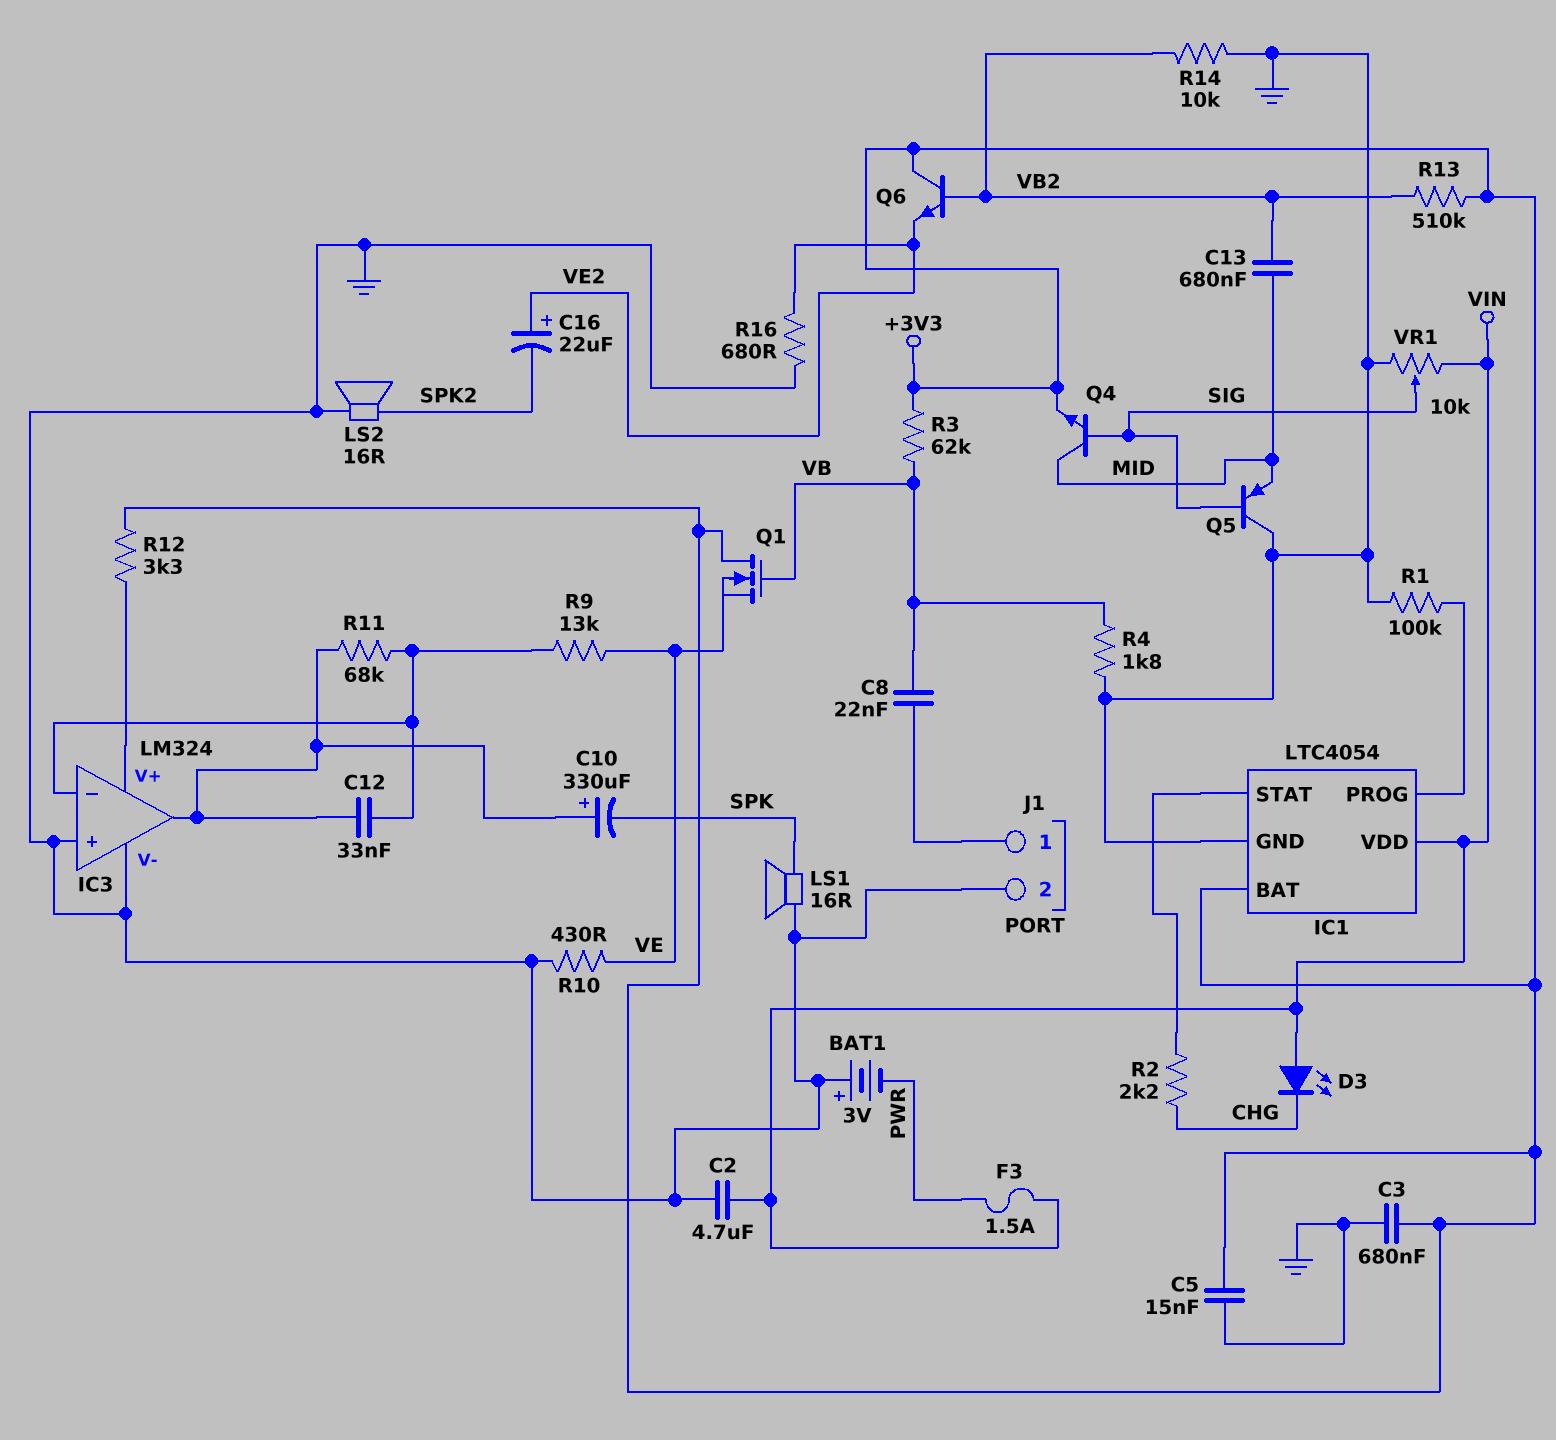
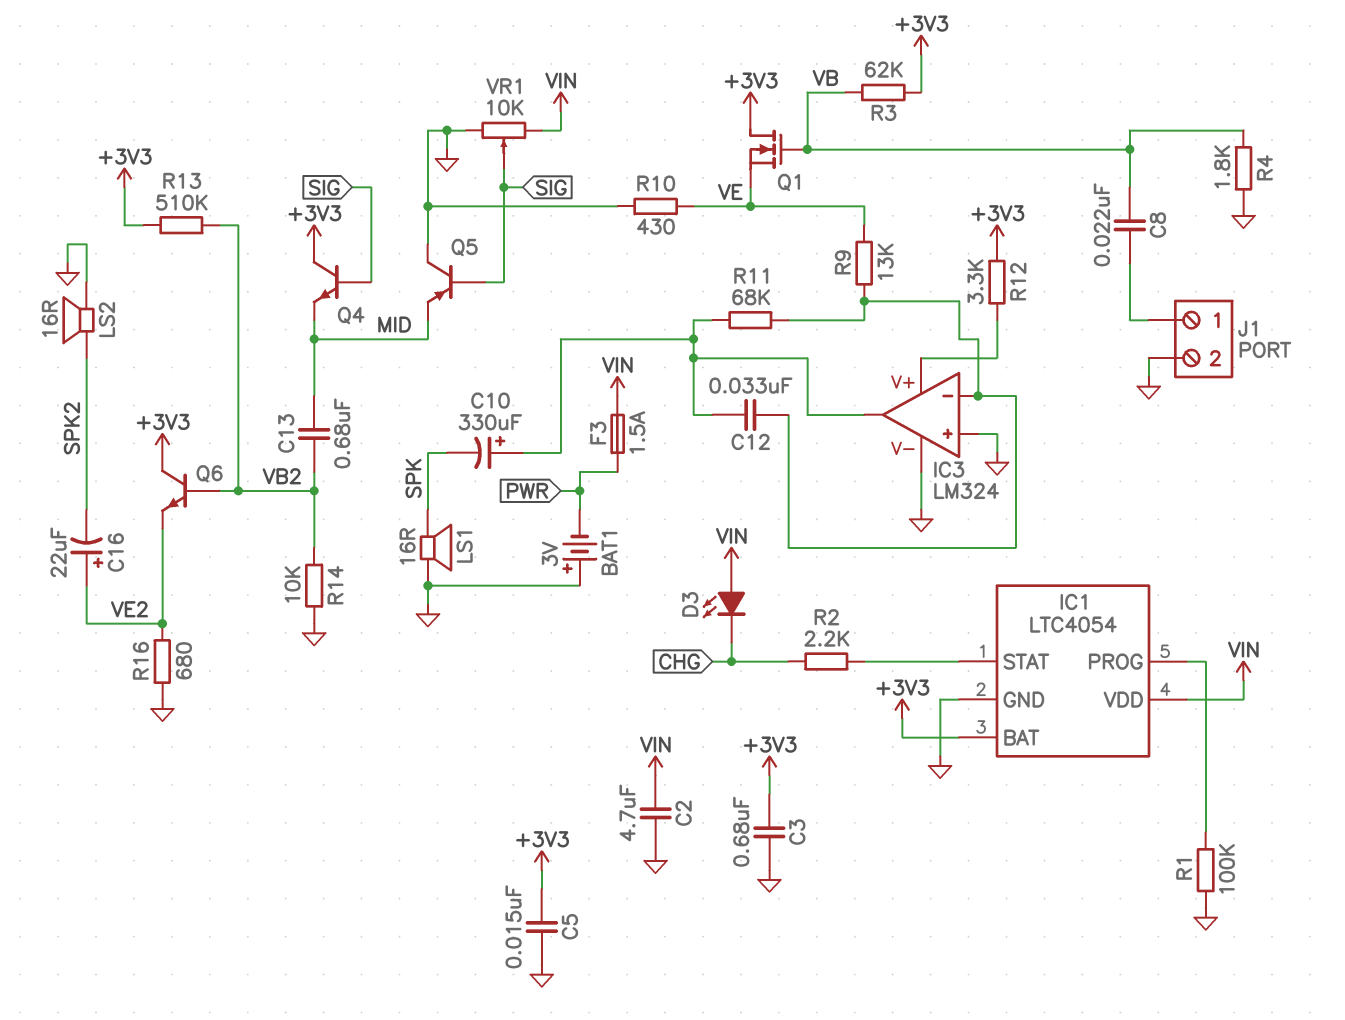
Q4: NPN (B SIG, C MID, E +3V3) -> NPN (B SIG, C +3V3, E MID)

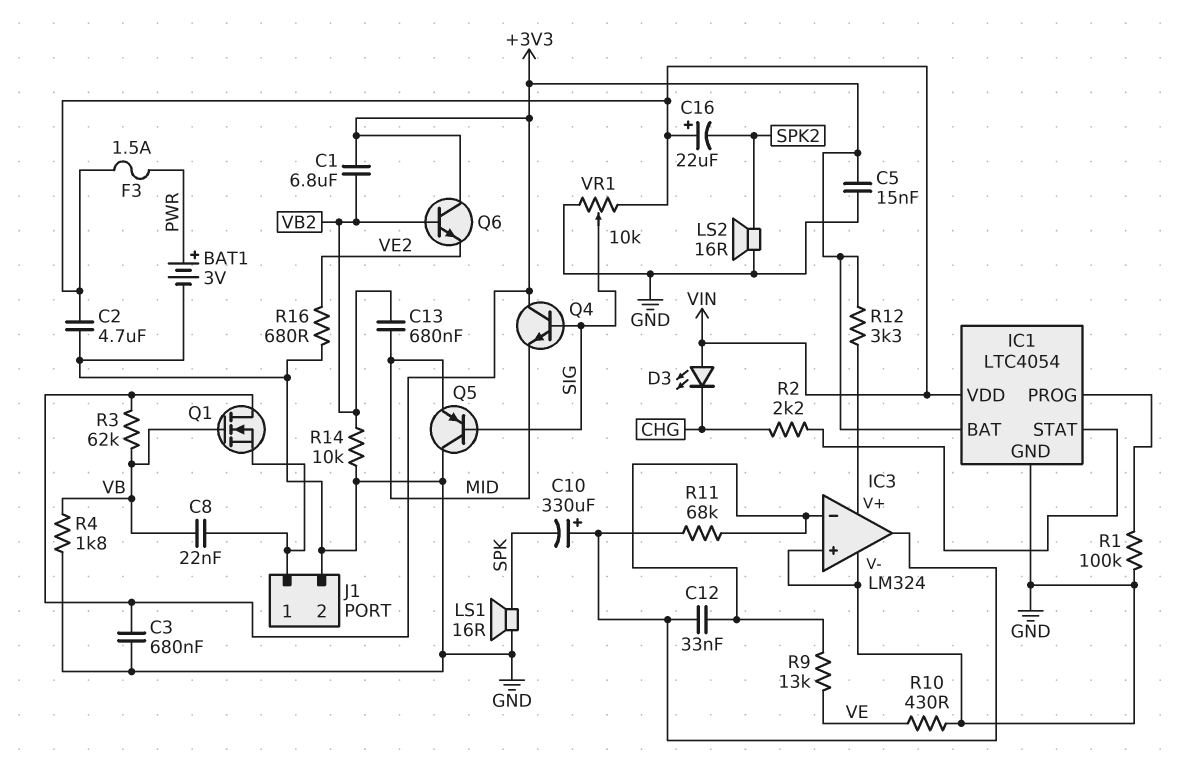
BAT1: 3V (plus GND, minus PWR) -> 3V (plus PWR, minus GND)
C1: none -> 6.8uF (+3V3, VB2)
C16: 22uF (plus VE2, minus SPK2) -> 22uF (plus VIN, minus SPK2)
Q1: NMOS (G VB, D +3V3, S VE) -> NMOS (G VB, D +3V3, S J1/1)
R13: 510k (+3V3, VB2) -> none

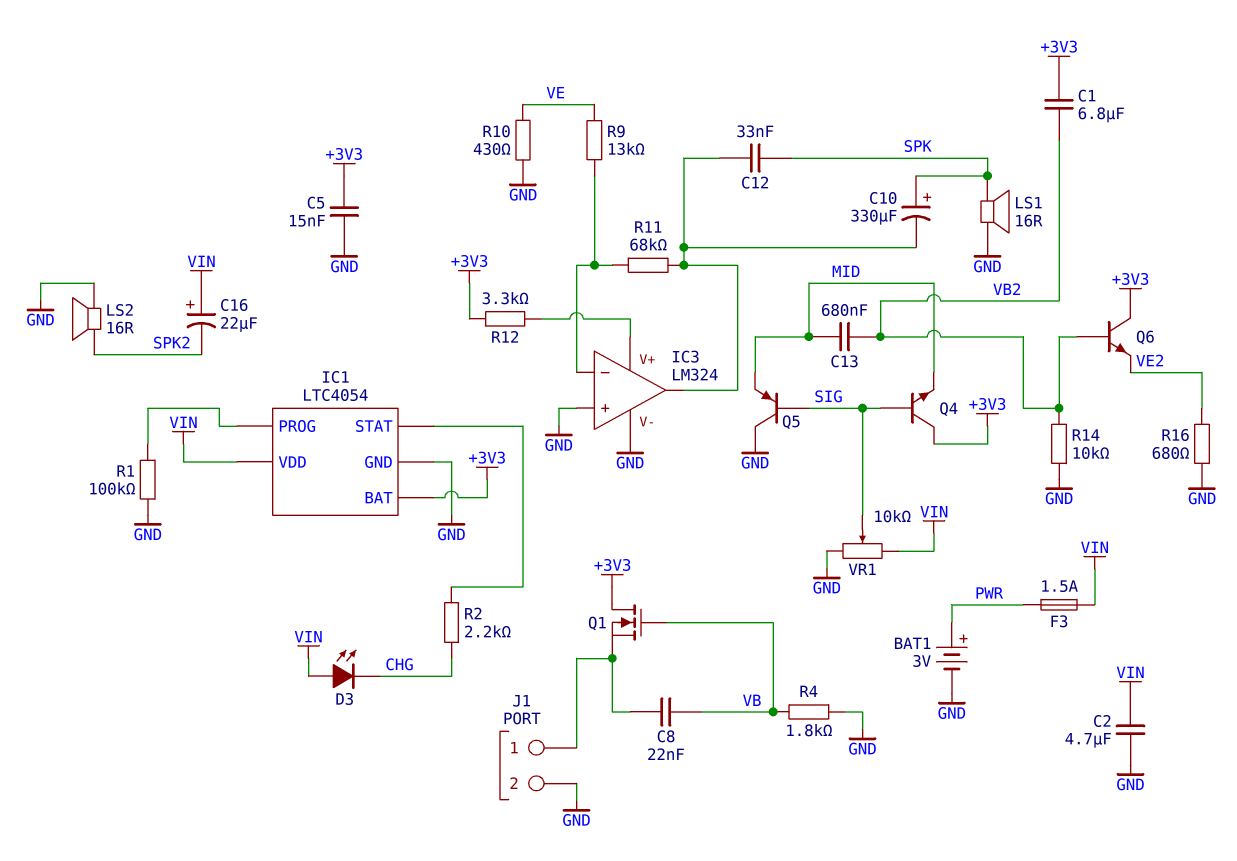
C3: 680nF (+3V3, GND) -> none
C10: 330uF (plus IC3/out, minus SPK) -> 330uF (plus SPK, minus IC3/out)
C12: 33nF (IC3/in-, IC3/out) -> 33nF (IC3/out, SPK)
R3: 62k (+3V3, VB) -> none

